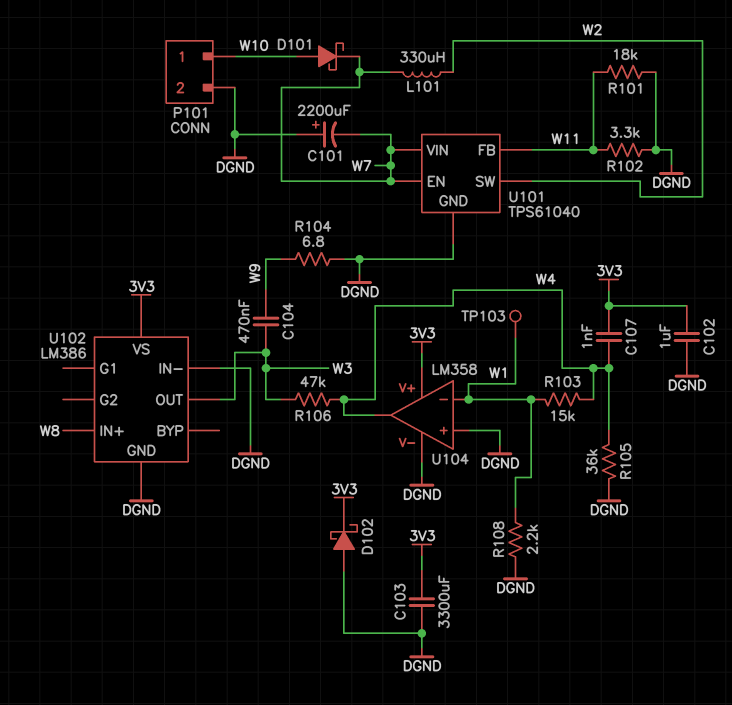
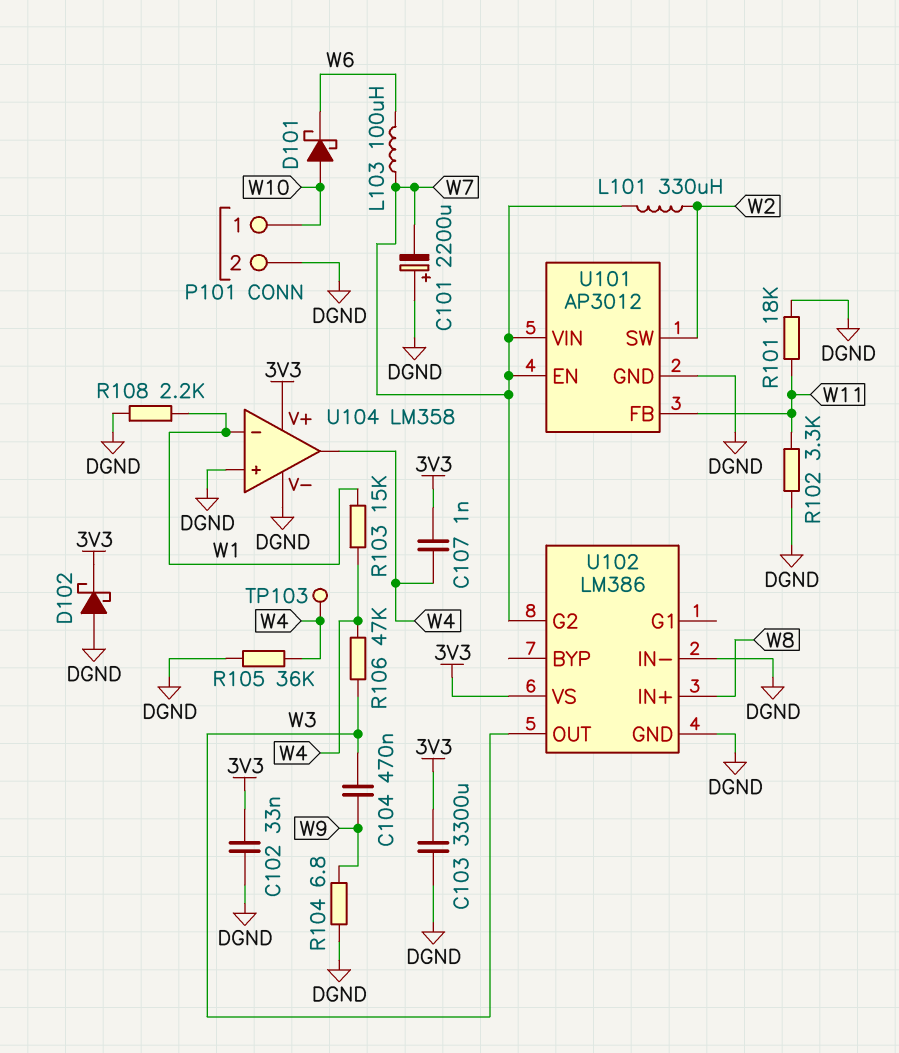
C102: 1uF (3V3, DGND) -> 33nF (3V3, DGND)
D101: schottky (A W10, K W7) -> schottky (A W10, K W6)
L103: none -> 100uH (W6, W7)
TP103: test point (W1) -> test point (W4)
U101: TPS61040 -> AP3012
U102 pin G2: none -> W7

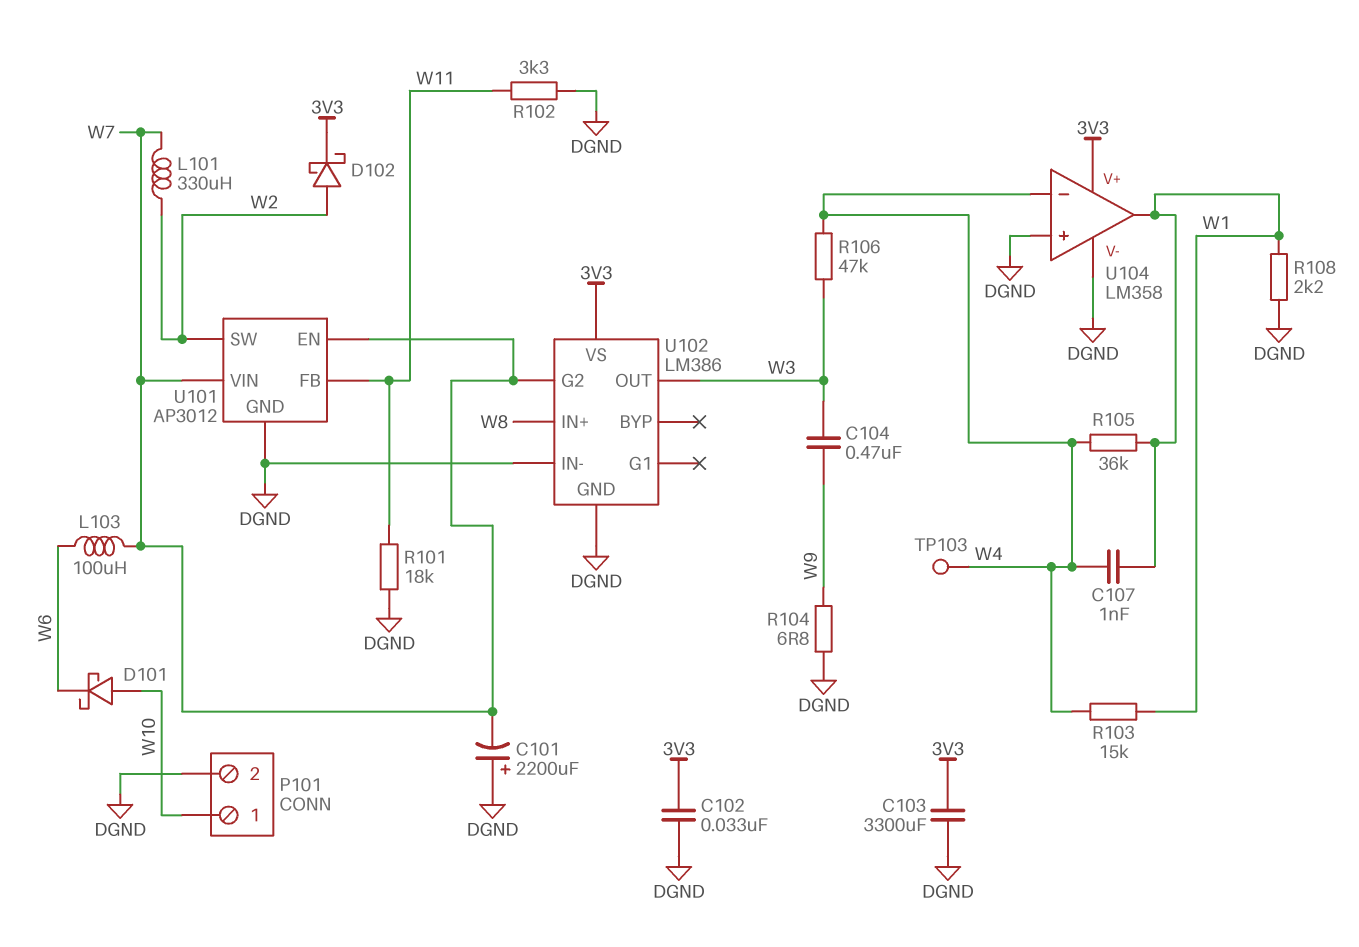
C107: 1nF (3V3, W4) -> 1nF (W1, W4)
D102: schottky (A DGND, K 3V3) -> schottky (A W2, K 3V3)
R105: 36k (DGND, W4) -> 36k (W1, W4)
U104 pin in-: W1 -> W4
U104 pin out: W4 -> W1

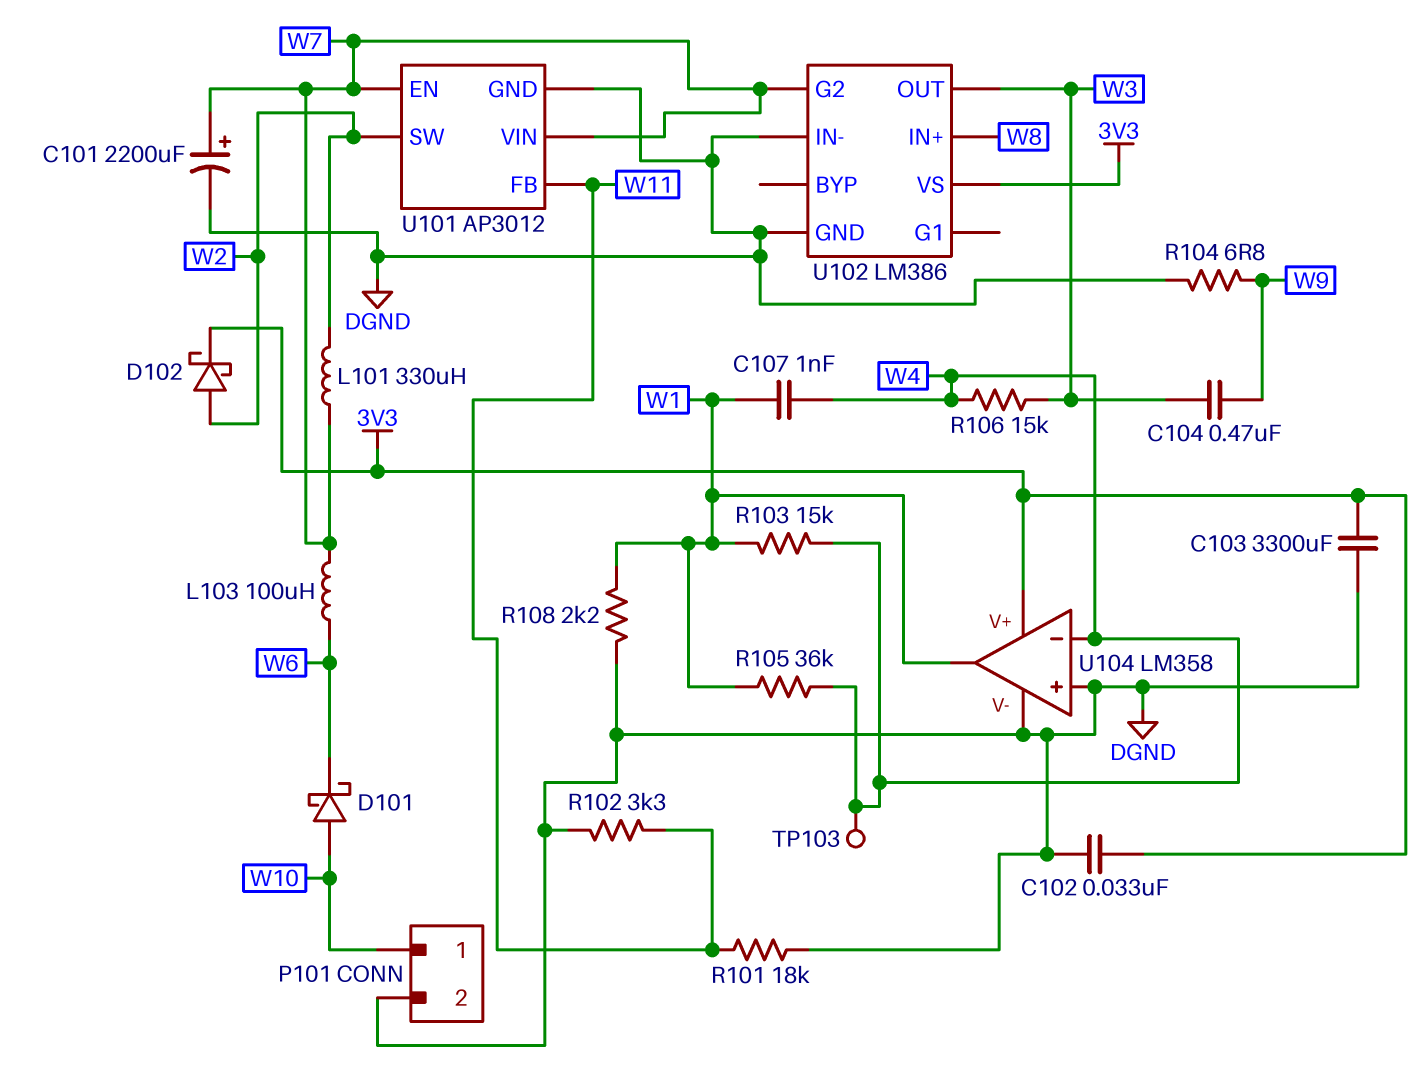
C101: 2200uF (plus DGND, minus W7) -> 2200uF (plus W7, minus DGND)
R106: 47k (W3, W4) -> 15k (W3, W4)

